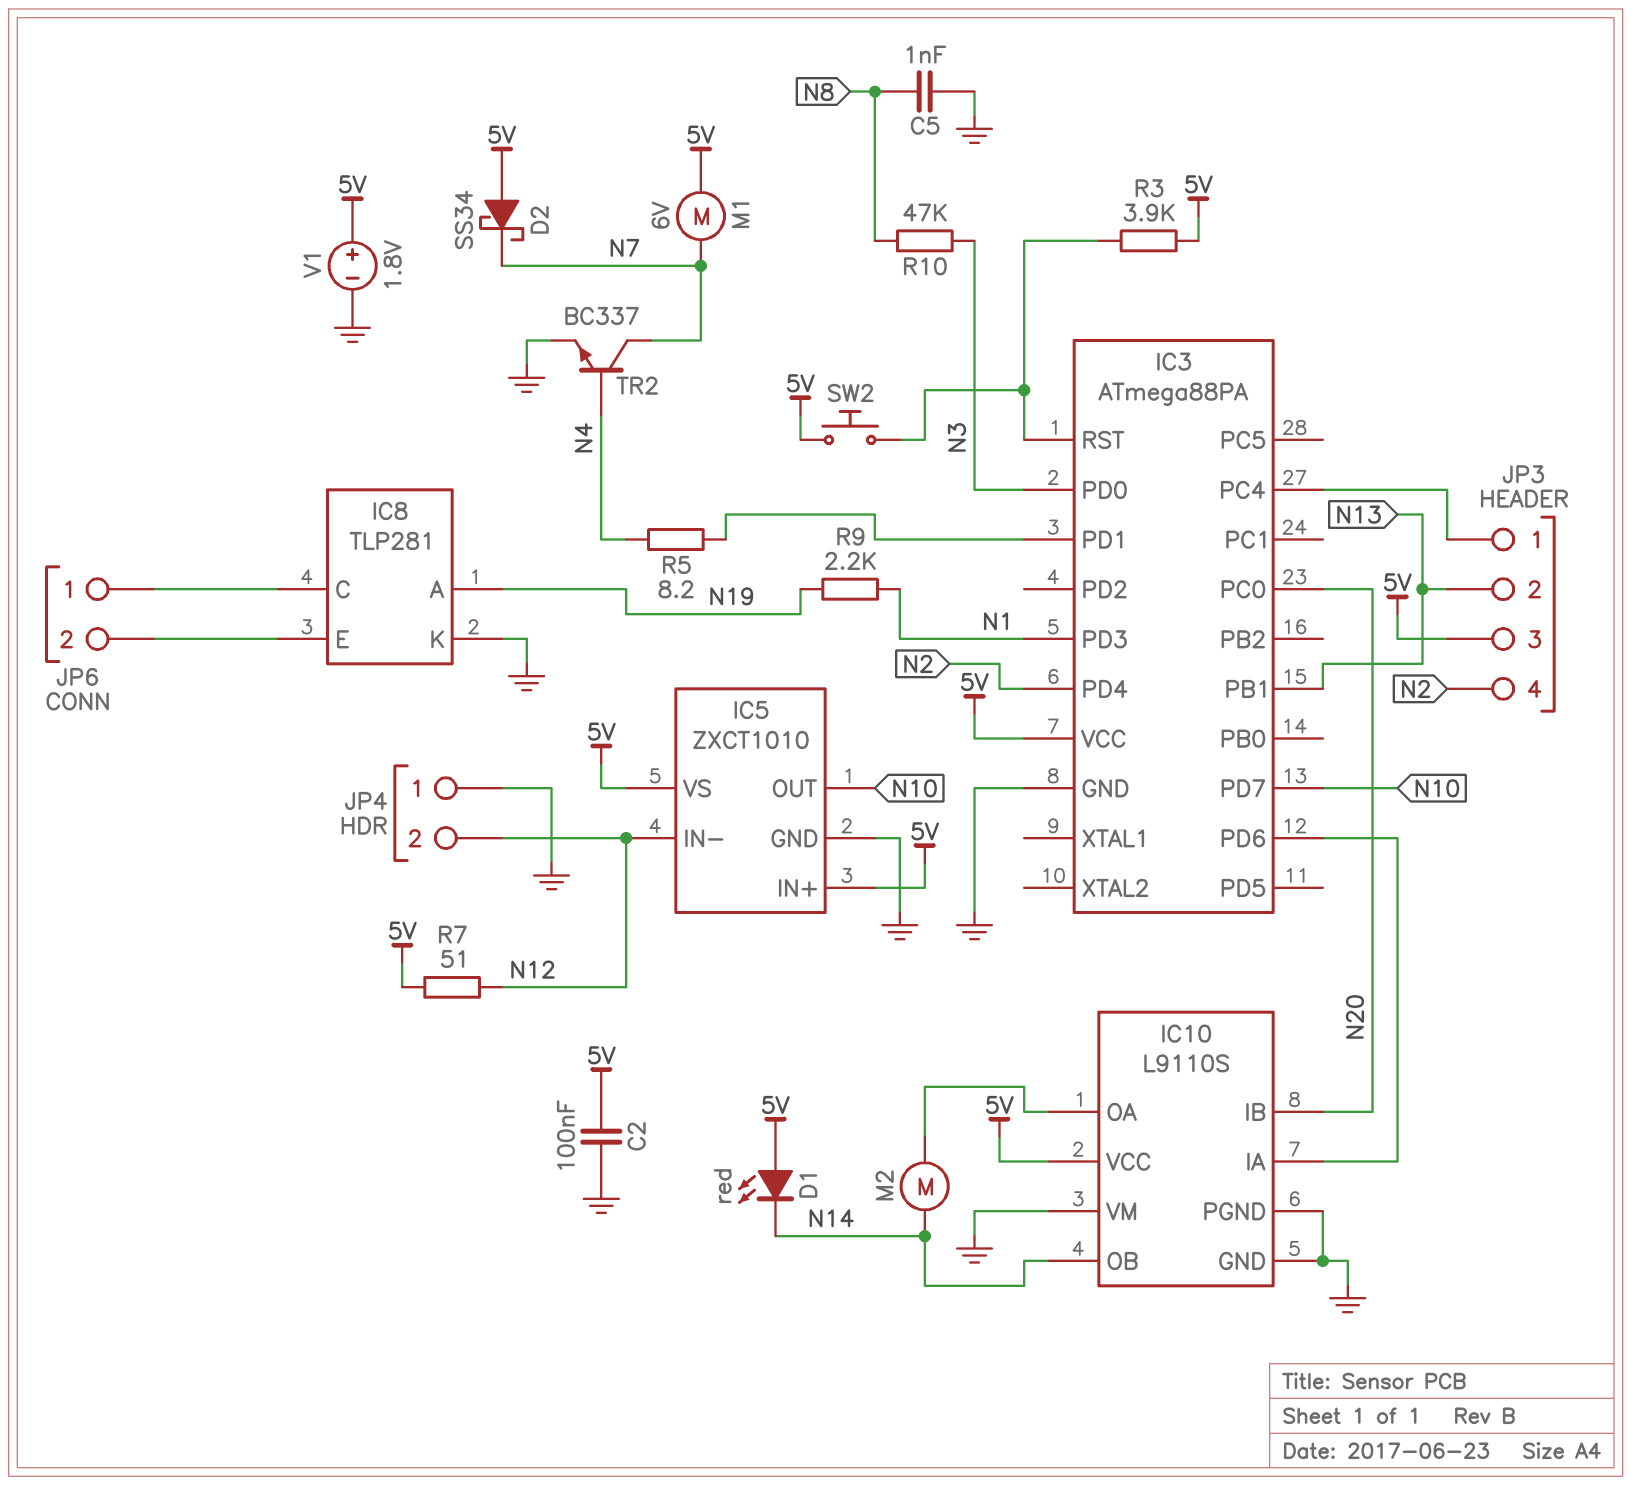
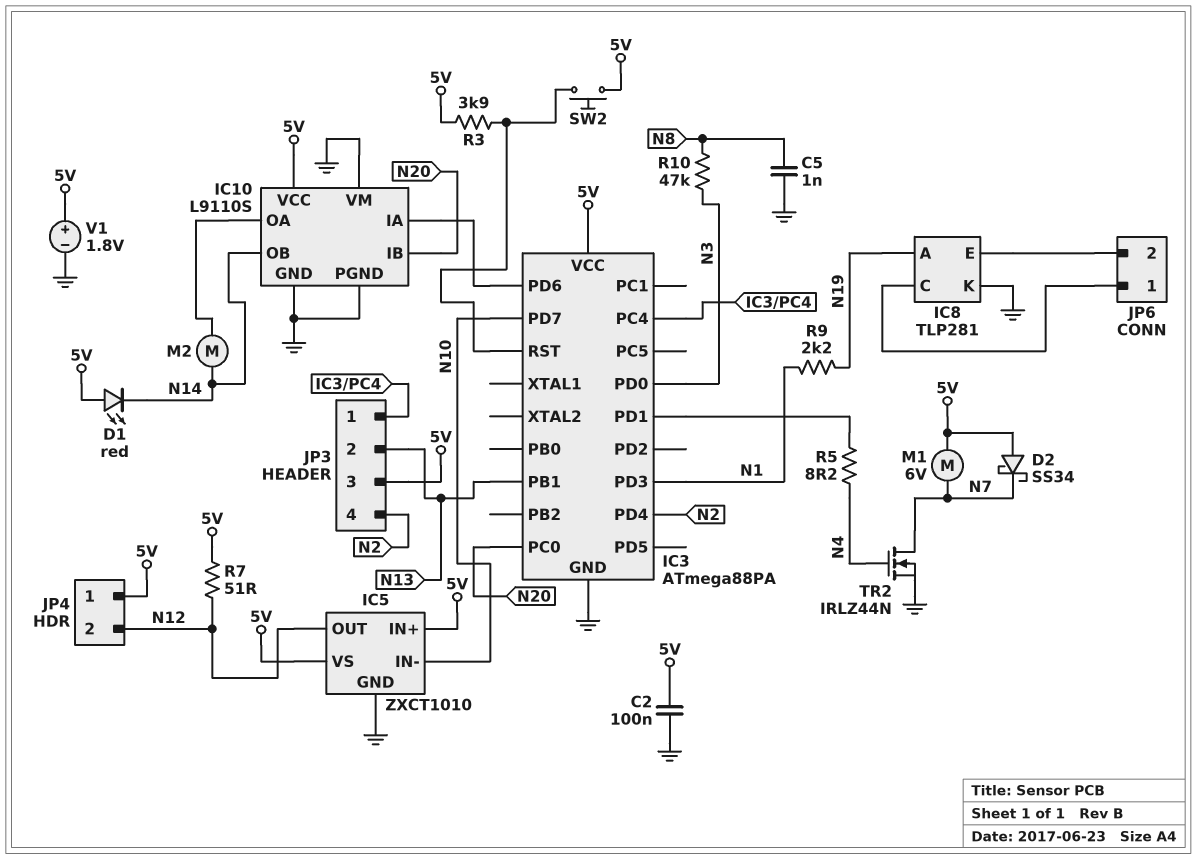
IC5 pin IN-: N12 -> N10
IC5 pin OUT: N10 -> N12
JP4 pin 1: GND -> 5V
TR2: NPN BC337 (B N4, C N7, E GND) -> NMOS IRLZ44N (G N4, D N7, S GND)

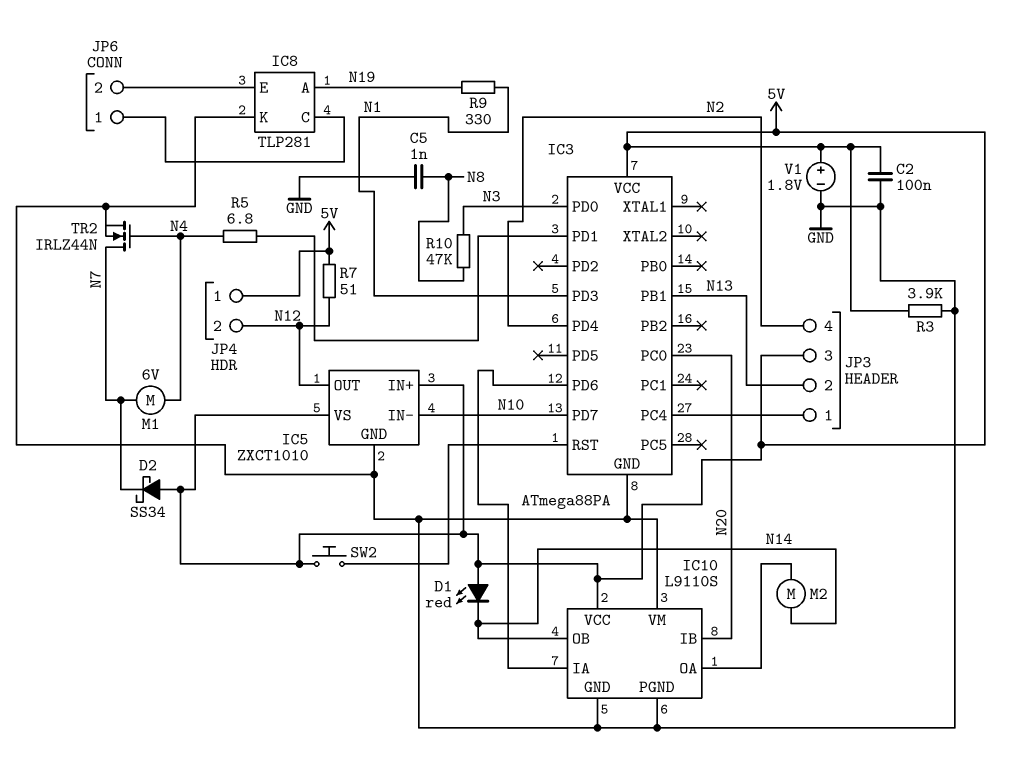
M1: motor 6V (5V, N7) -> motor 6V (N4, N7)
R3: 3.9k (5V, IC3/RST) -> 3.9k (5V, GND)
R5: 8.2 (IC3/PD1, N4) -> 6.8 (IC3/PD1, N4)
R9: 2.2k (N1, N19) -> 330 (N1, N19)

